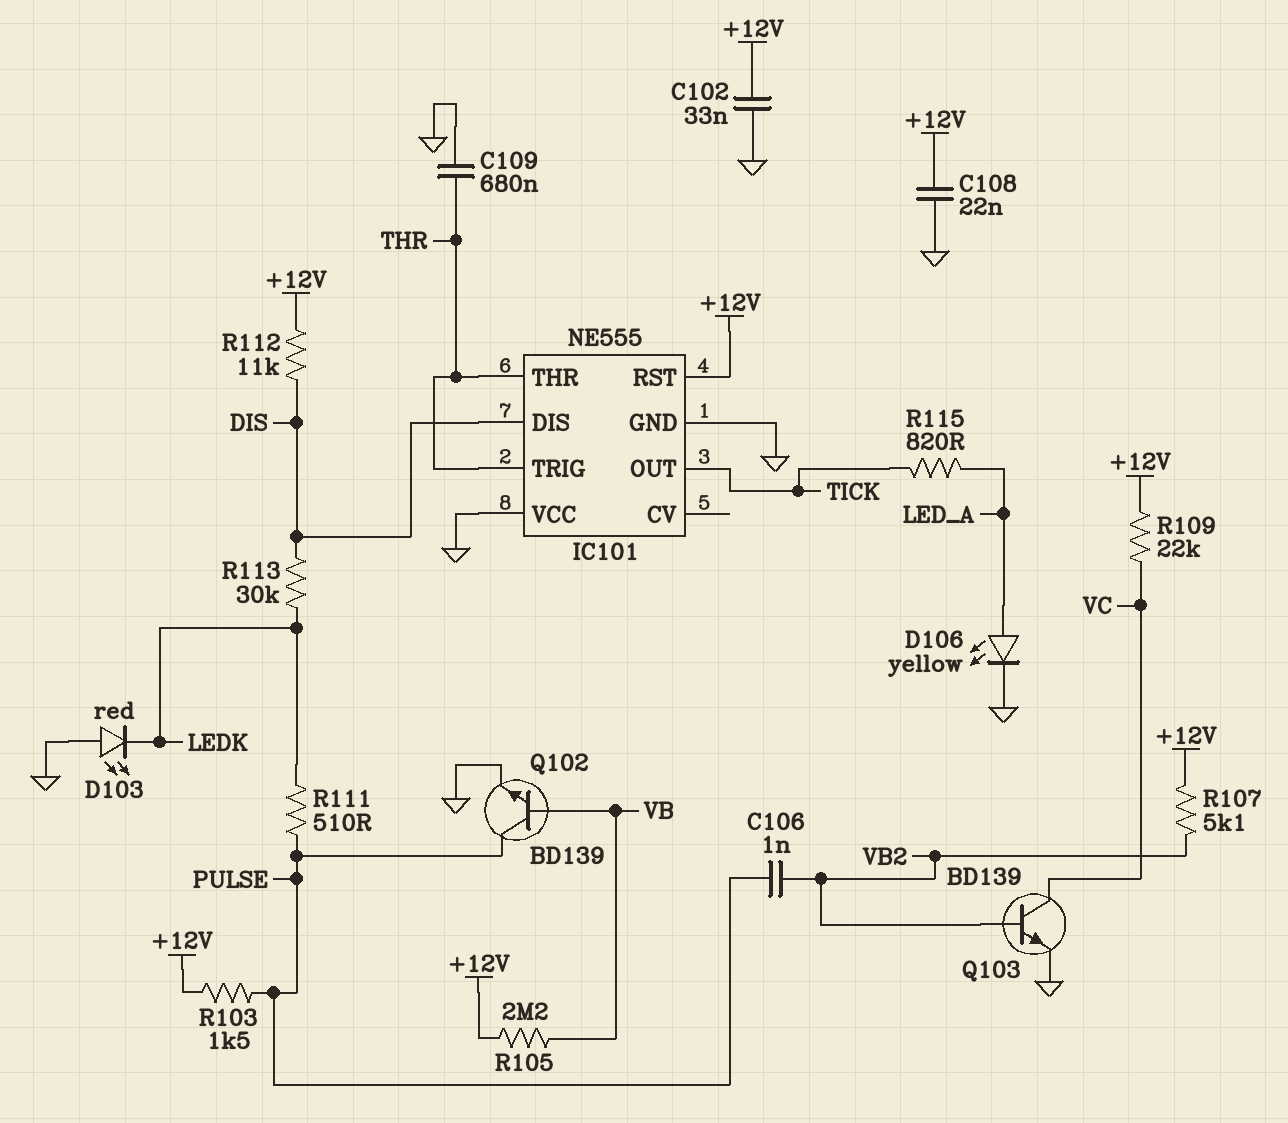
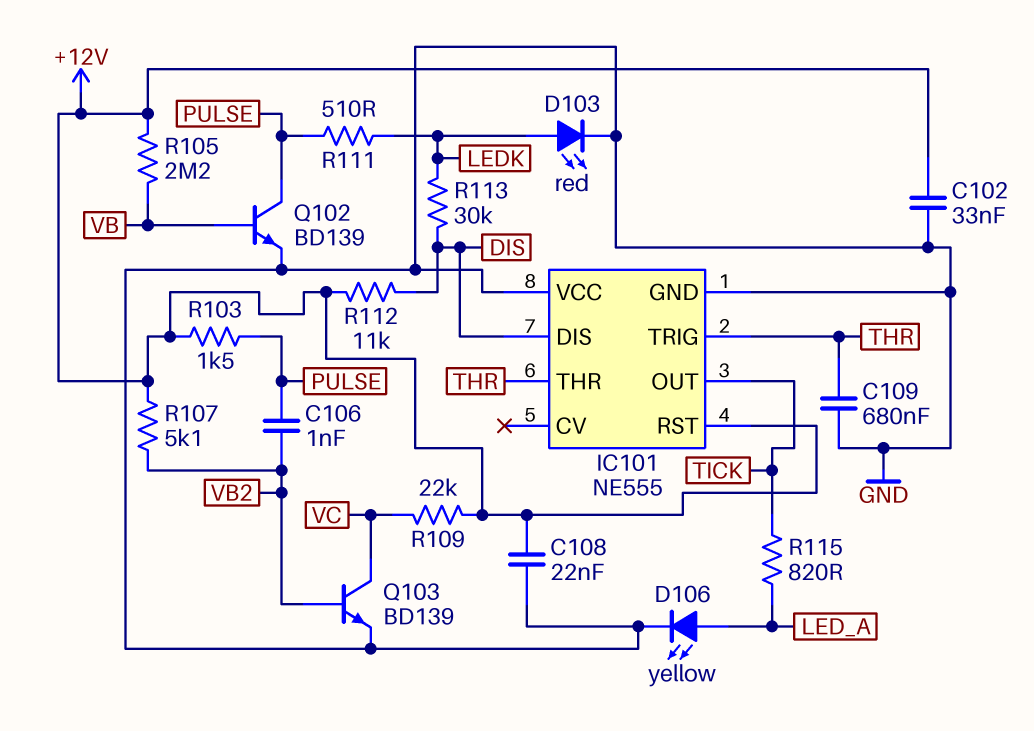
D103: LED red (A GND, K LEDK) -> LED red (A LEDK, K GND)

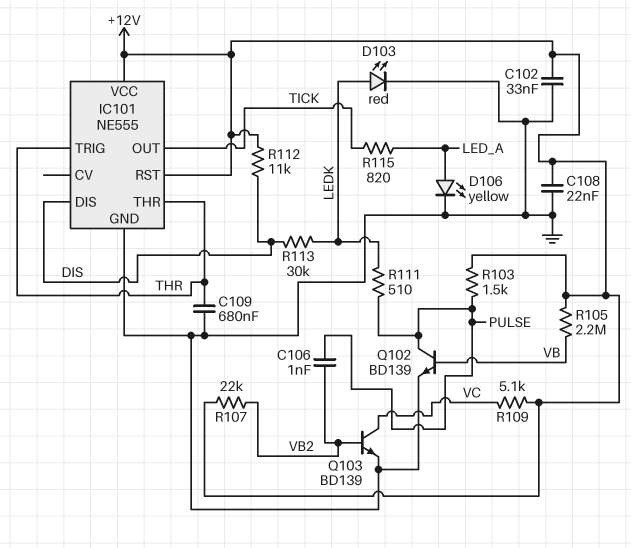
IC101 pin VCC: GND -> +12V
R107: 5.1k (+12V, VB2) -> 22k (+12V, VB2)
R109: 22k (+12V, VC) -> 5.1k (+12V, VC)

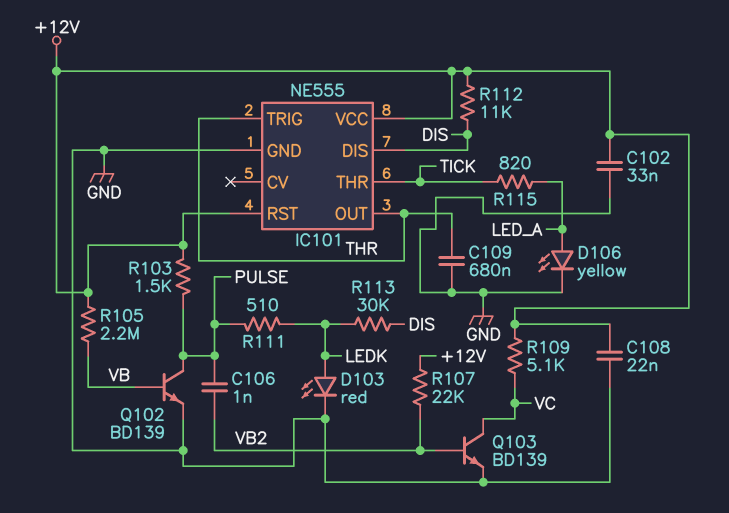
IC101 pin OUT: TICK -> THR
IC101 pin THR: THR -> TICK

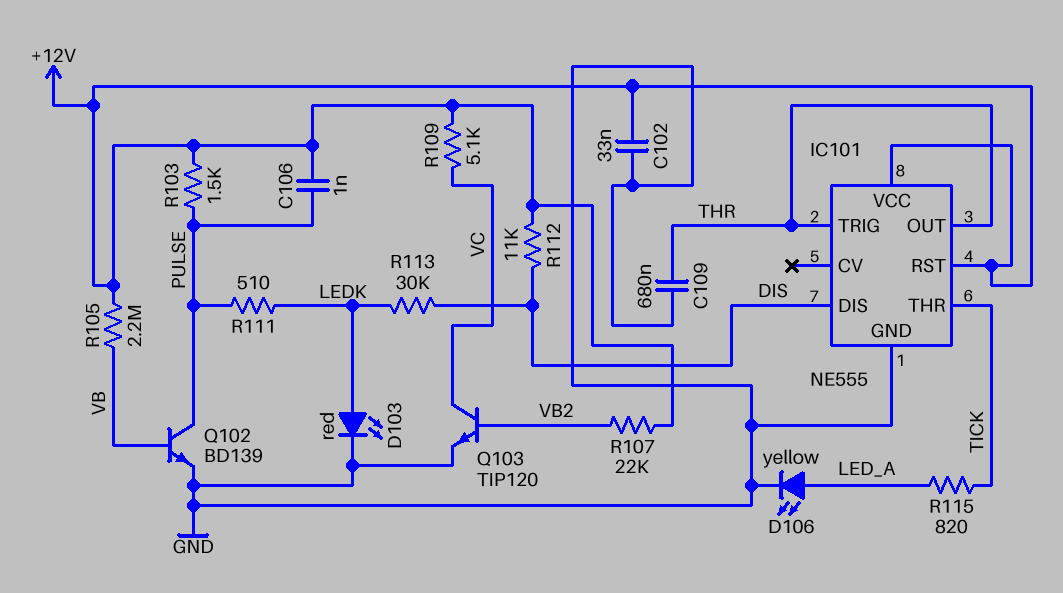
C106: 1nF (PULSE, VB2) -> 1nF (+12V, PULSE)
C108: 22nF (+12V, GND) -> none
Q103: NPN BD139 (B VB2, C VC, E GND) -> NPN TIP120 (B VB2, C VC, E GND)

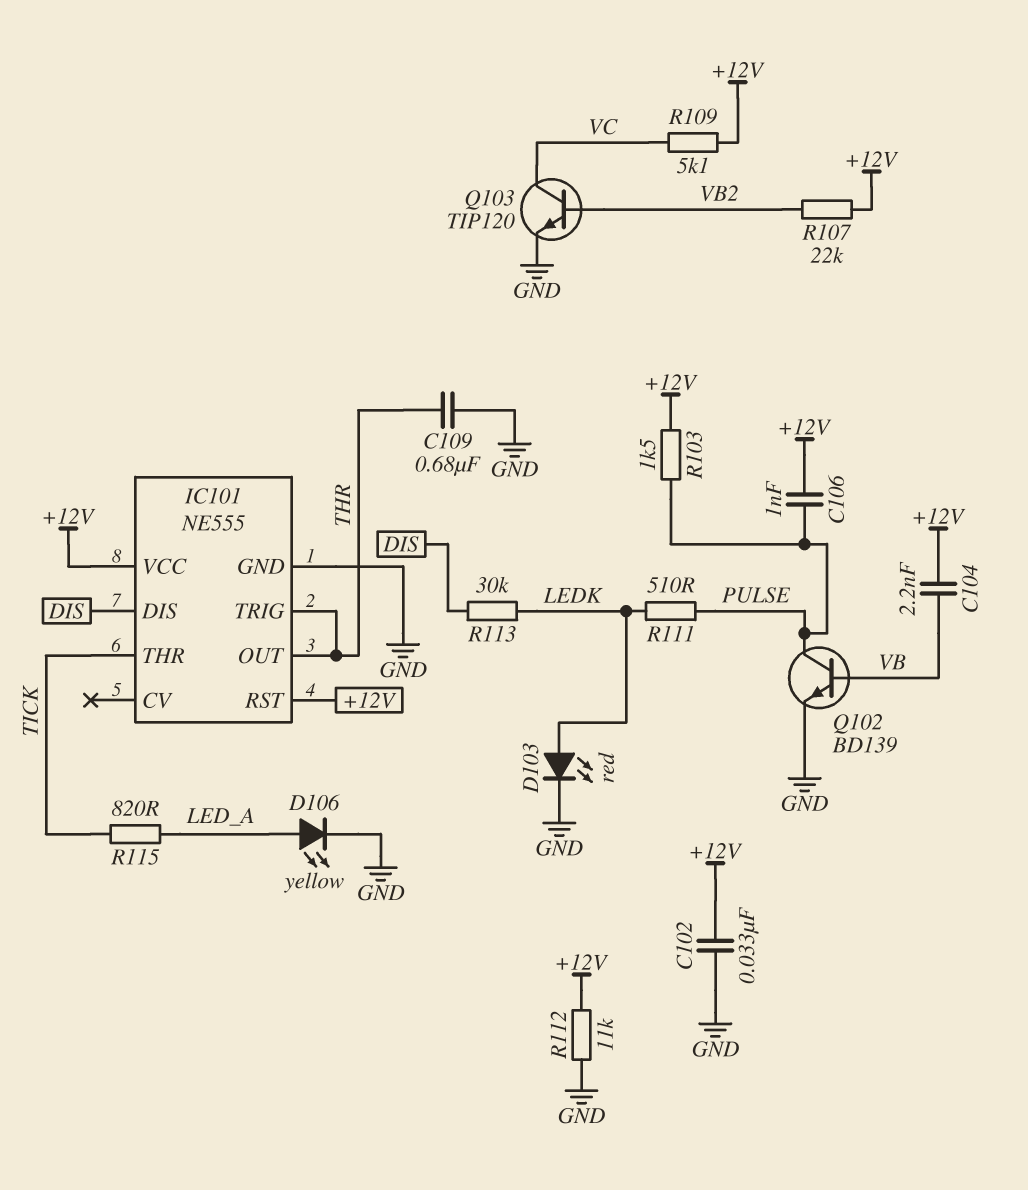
C104: none -> 2.2nF (+12V, VB)
R105: 2.2M (+12V, VB) -> none
R112: 11k (+12V, DIS) -> 11k (+12V, GND)

